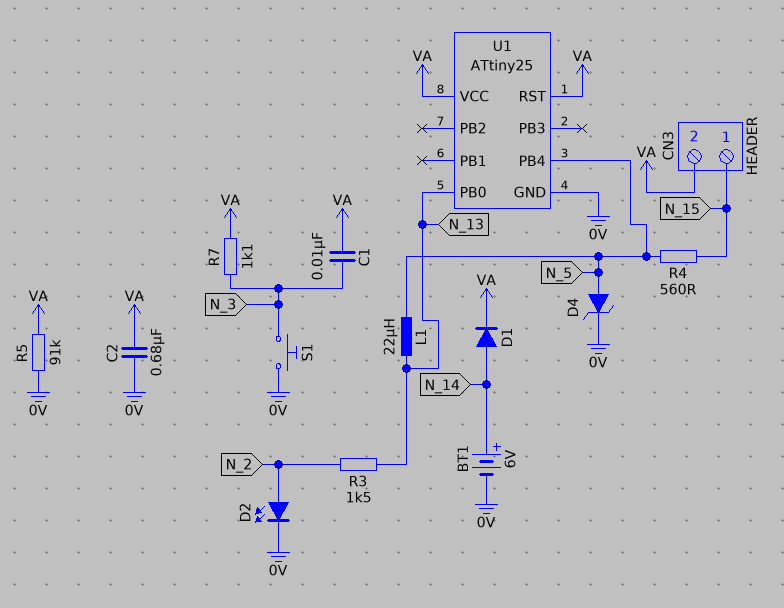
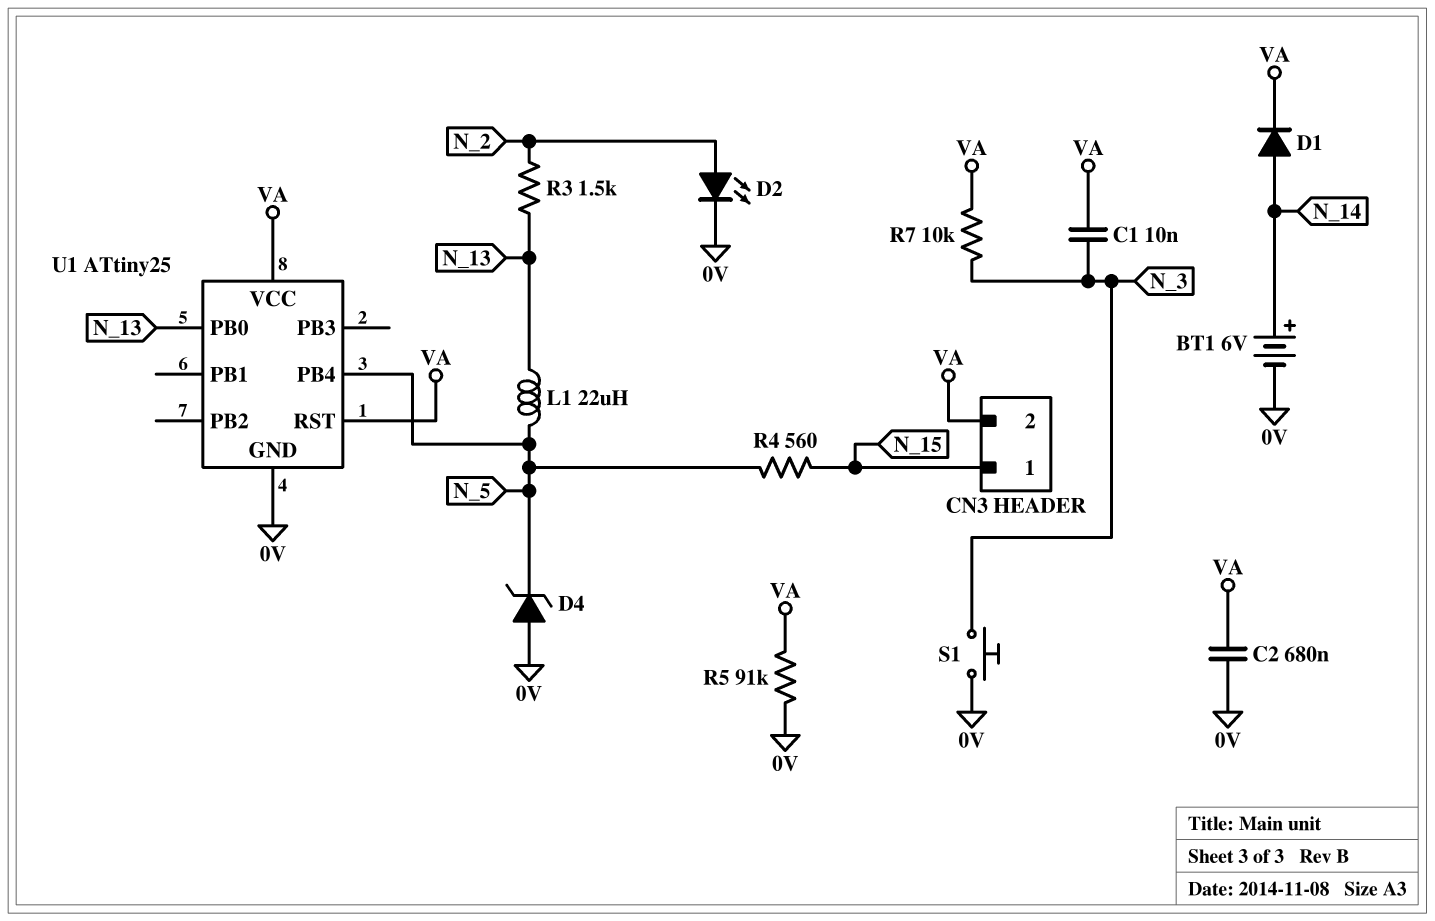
D4: zener (A N_5, K 0V) -> zener (A 0V, K N_5)
R7: 1.1k (N_3, VA) -> 10k (N_3, VA)

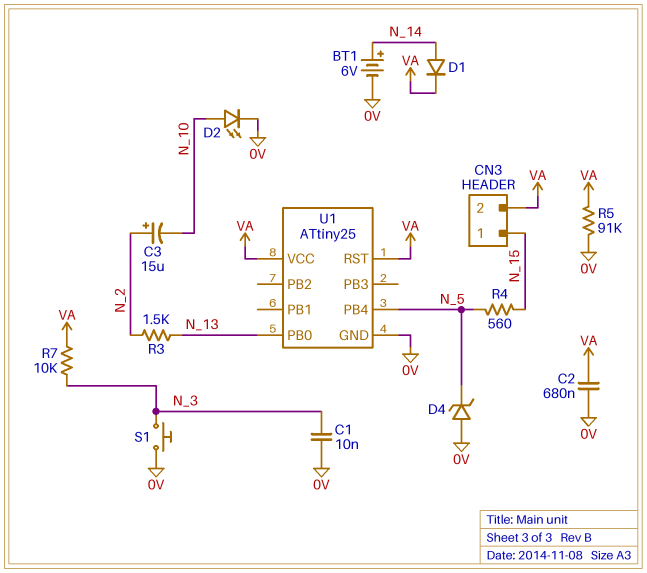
C1: 10nF (N_3, VA) -> 10nF (0V, N_3)
C3: none -> 15uF (plus N_2, minus N_10)
D2: LED (A N_2, K 0V) -> LED (A N_10, K 0V)
L1: 22uH (N_5, N_13) -> none

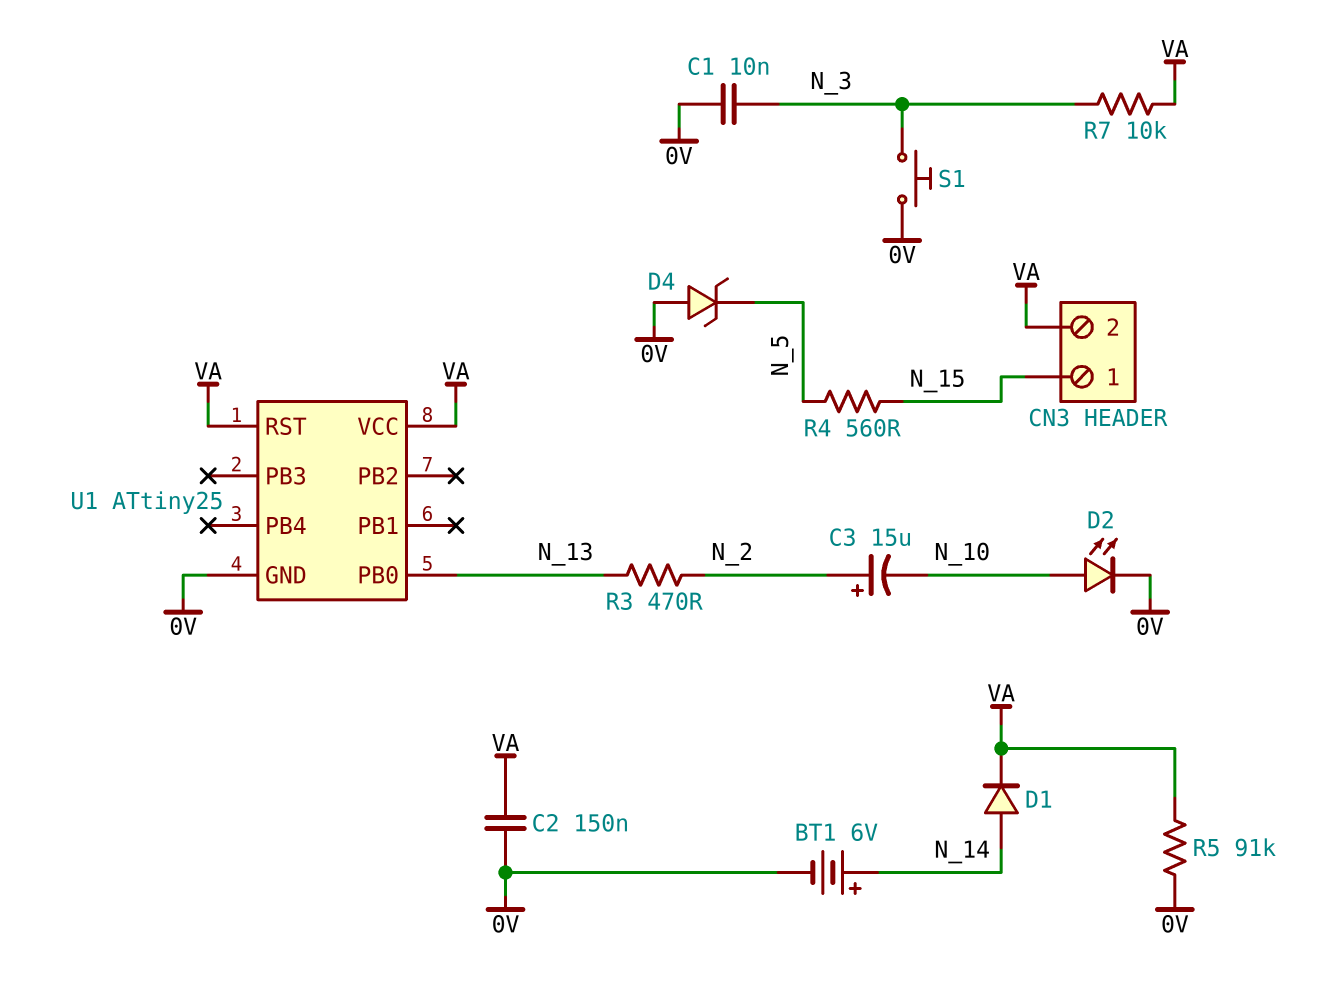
C2: 680nF (0V, VA) -> 150nF (0V, VA)
R3: 1.5k (N_2, N_13) -> 470 (N_2, N_13)
U1 pin PB4: N_5 -> none

